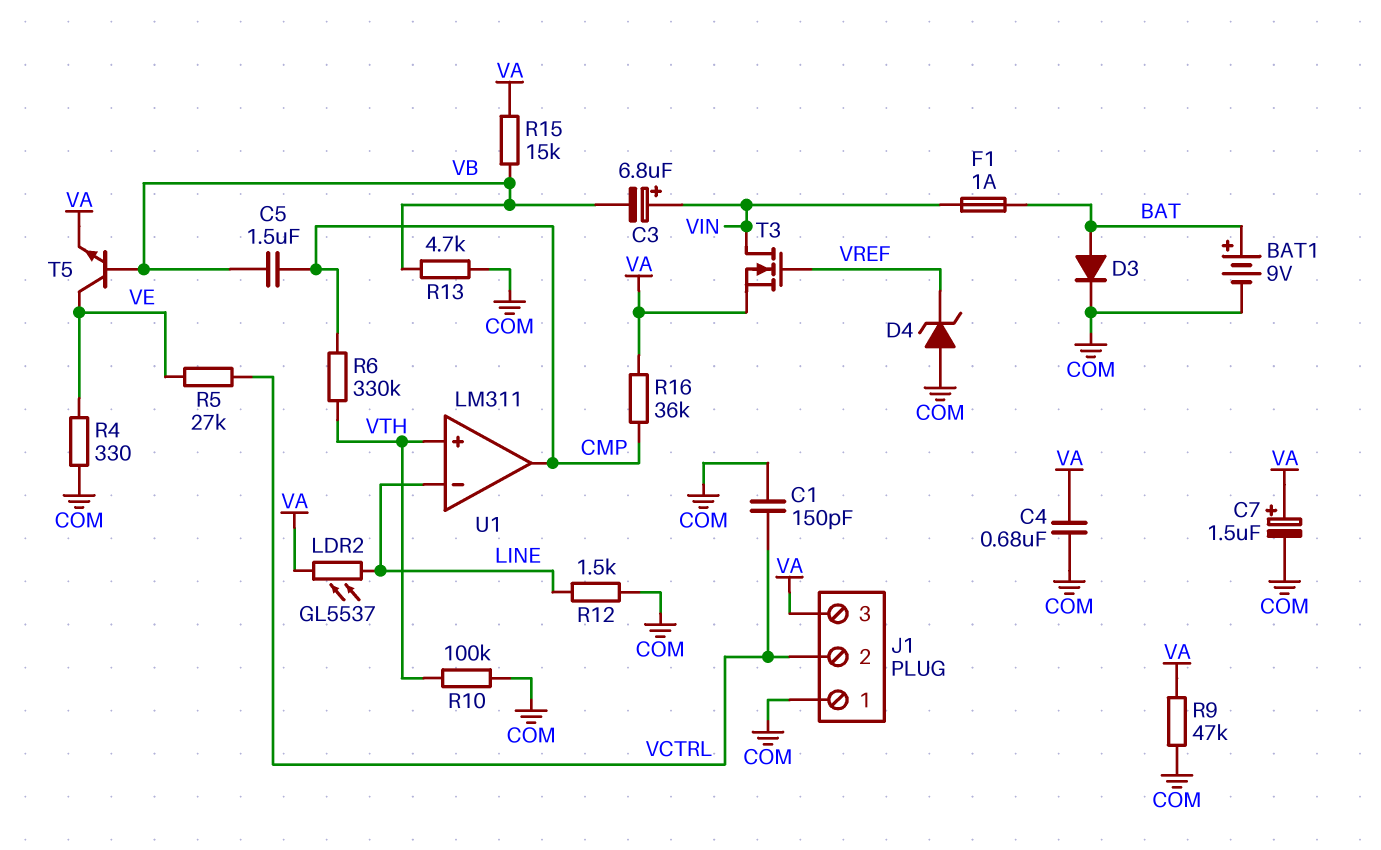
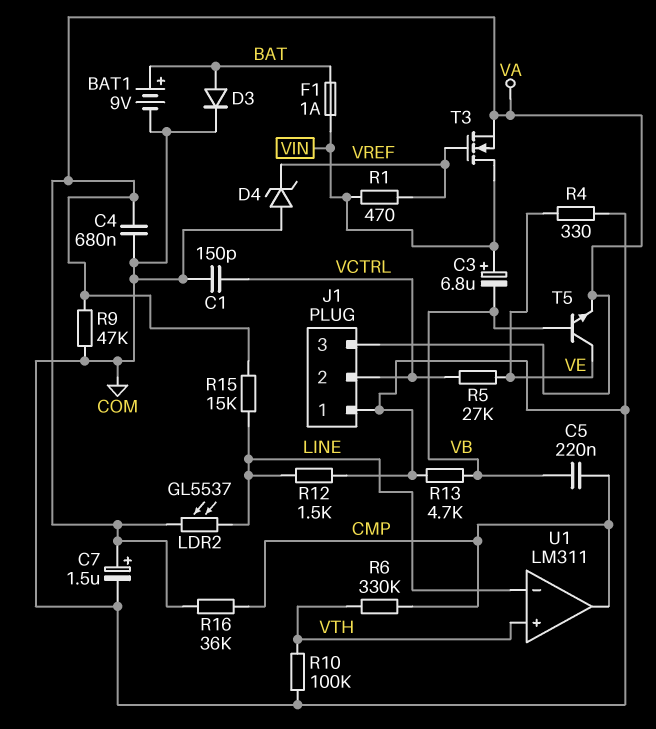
C5: 1.5uF (CMP, VB) -> 220nF (CMP, VB)
R1: none -> 470 (VIN, VREF)
R15: 15k (VA, VB) -> 15k (LINE, VA)

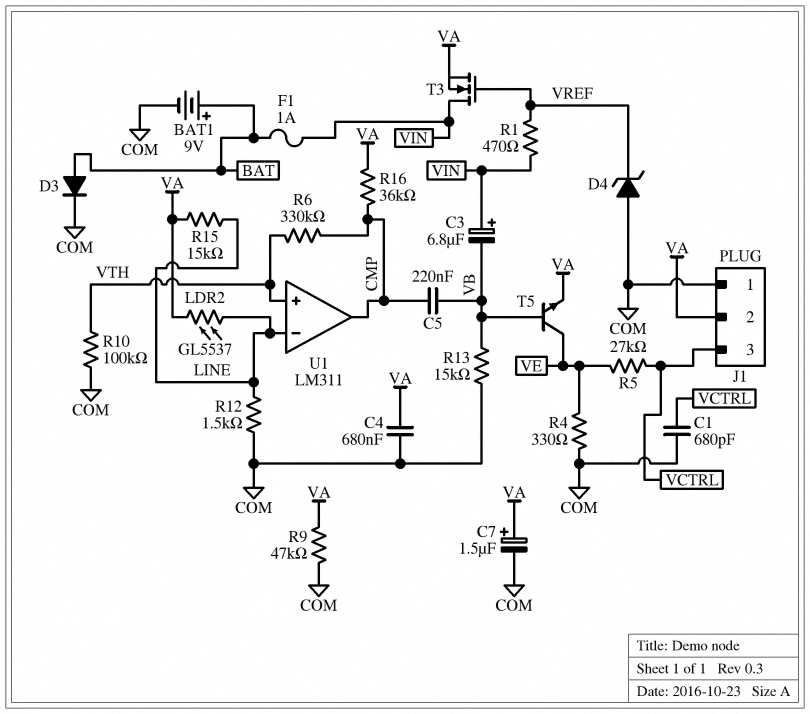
C1: 150pF (COM, VCTRL) -> 680pF (COM, VCTRL)
J1 pin 2: VCTRL -> VA
J1 pin 3: VA -> VCTRL
R13: 4.7k (COM, VB) -> 15k (COM, VB)

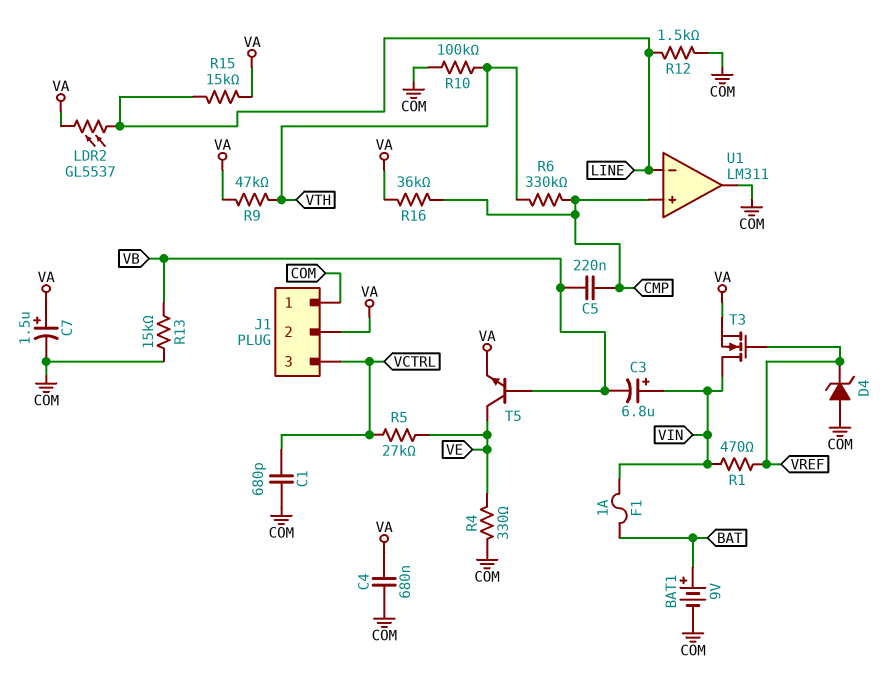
D3: diode (A BAT, K COM) -> none
R9: 47k (COM, VA) -> 47k (VA, VTH)
U1 pin in+: VTH -> CMP
U1 pin out: CMP -> COM

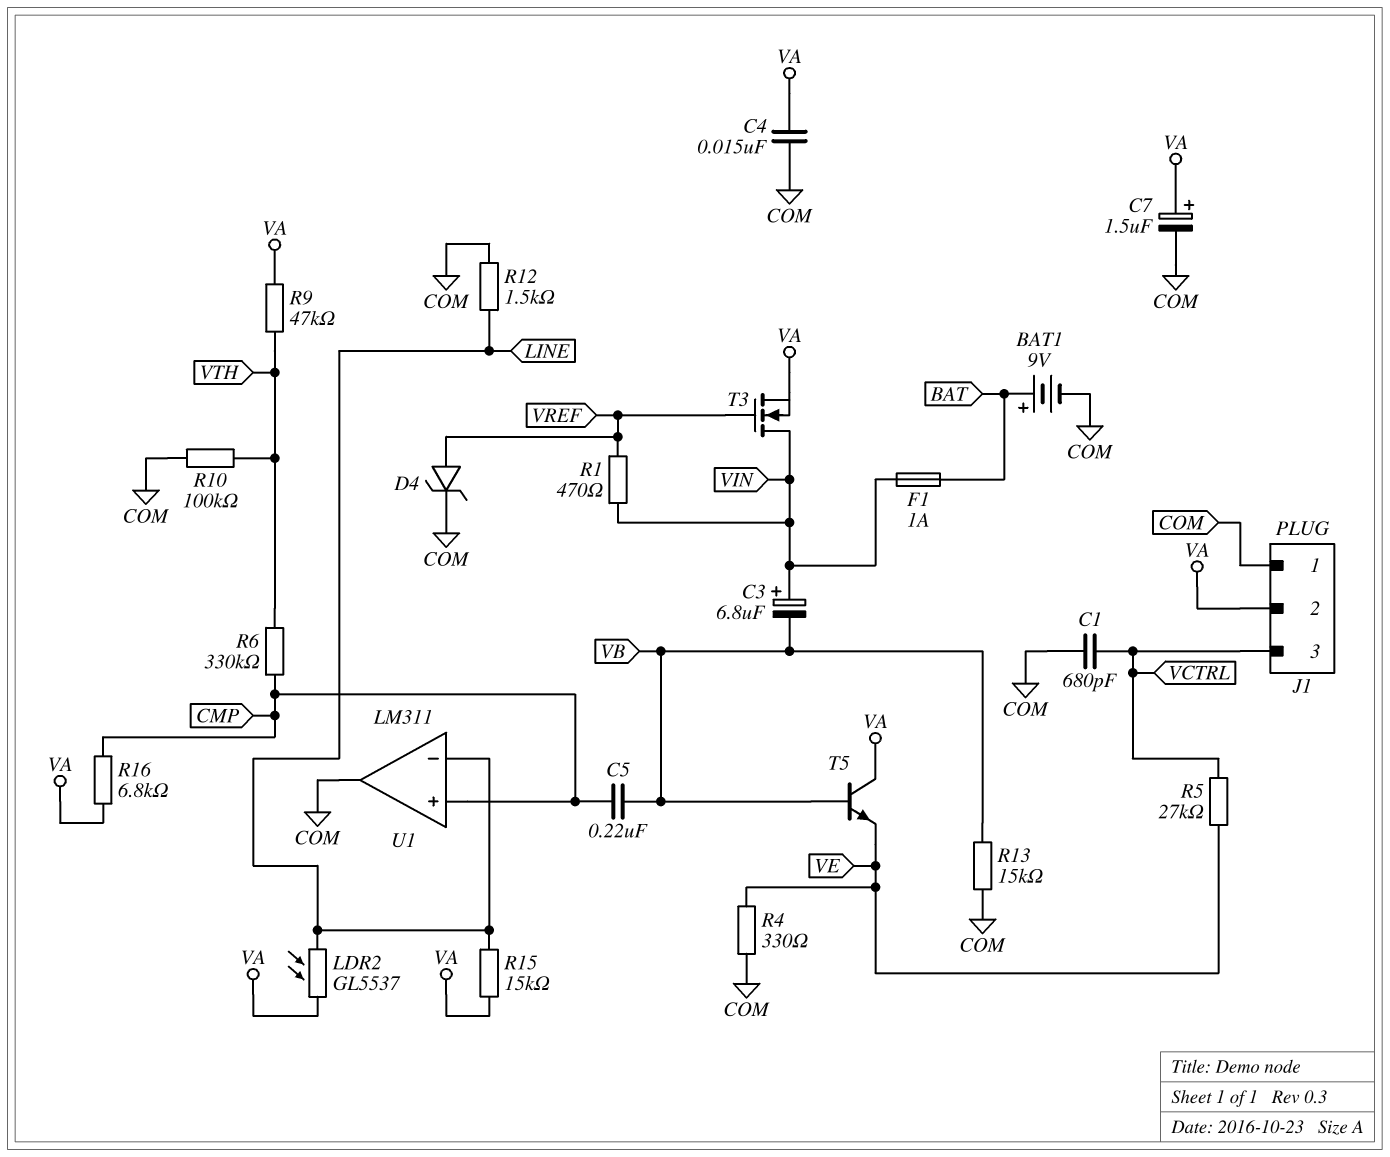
C4: 680nF (COM, VA) -> 15nF (COM, VA)
D4: zener (A COM, K VREF) -> zener (A VREF, K COM)
R16: 36k (CMP, VA) -> 6.8k (CMP, VA)
T5: NPN (B VB, C VE, E VA) -> NPN (B VB, C VA, E VE)

